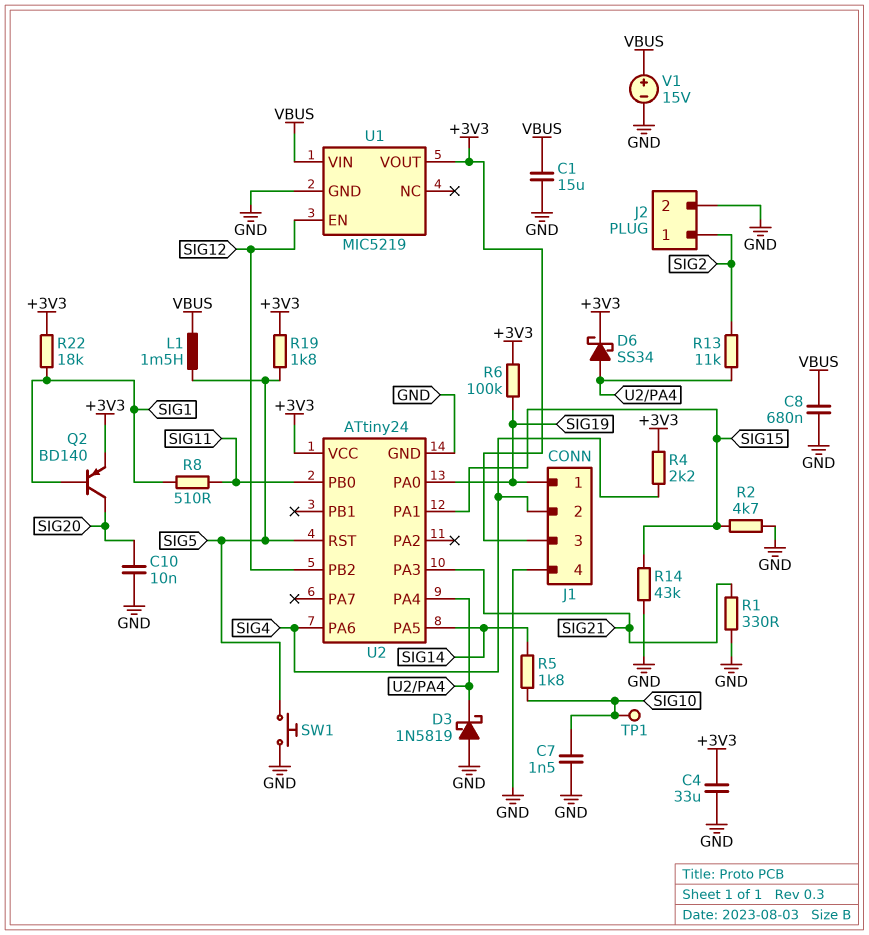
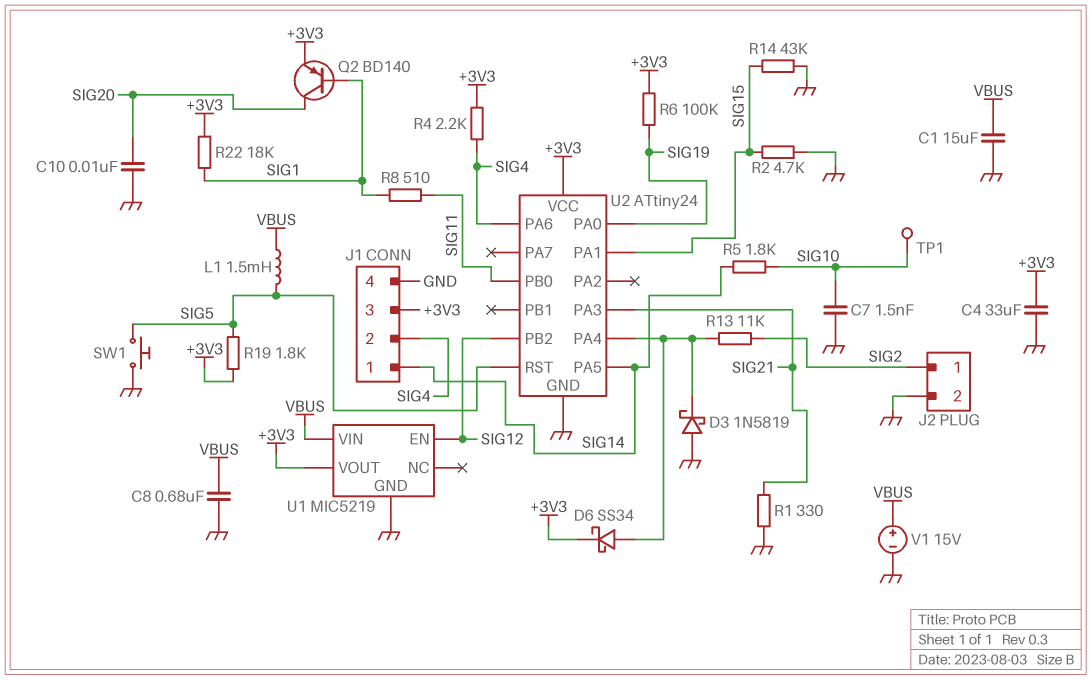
J1 pin 1: SIG19 -> SIG14

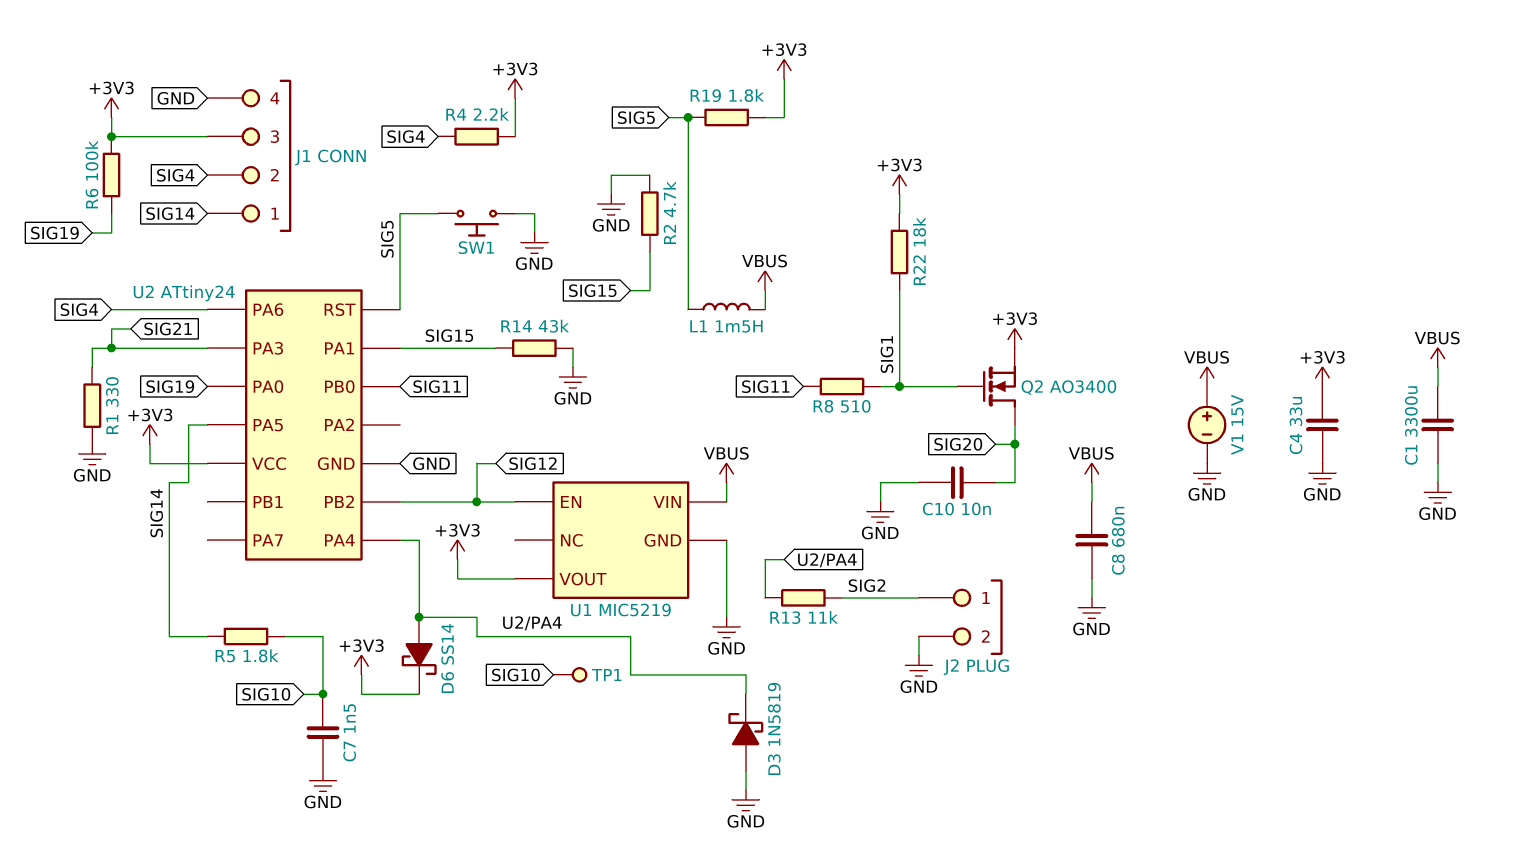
C1: 15uF (GND, VBUS) -> 3300uF (GND, VBUS)
D6: schottky SS34 (A U2/PA4, K +3V3) -> schottky SS14 (A U2/PA4, K +3V3)
Q2: PNP BD140 (B SIG1, C SIG20, E +3V3) -> NMOS AO3400 (G SIG1, D SIG20, S +3V3)

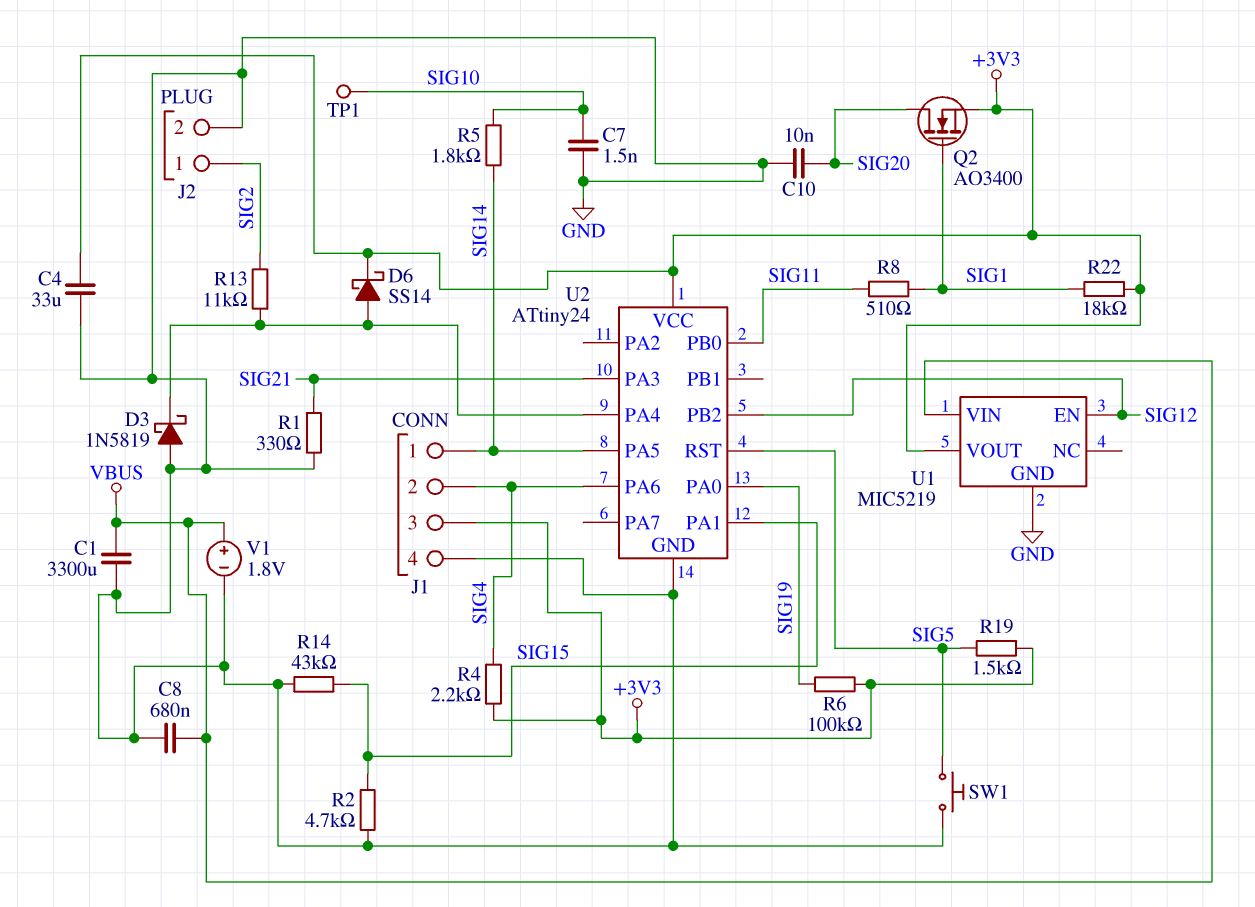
L1: 1.5mH (SIG5, VBUS) -> none
R19: 1.8k (+3V3, SIG5) -> 1.5k (+3V3, SIG5)
V1: 15V (plus VBUS, minus GND) -> 1.8V (plus VBUS, minus GND)

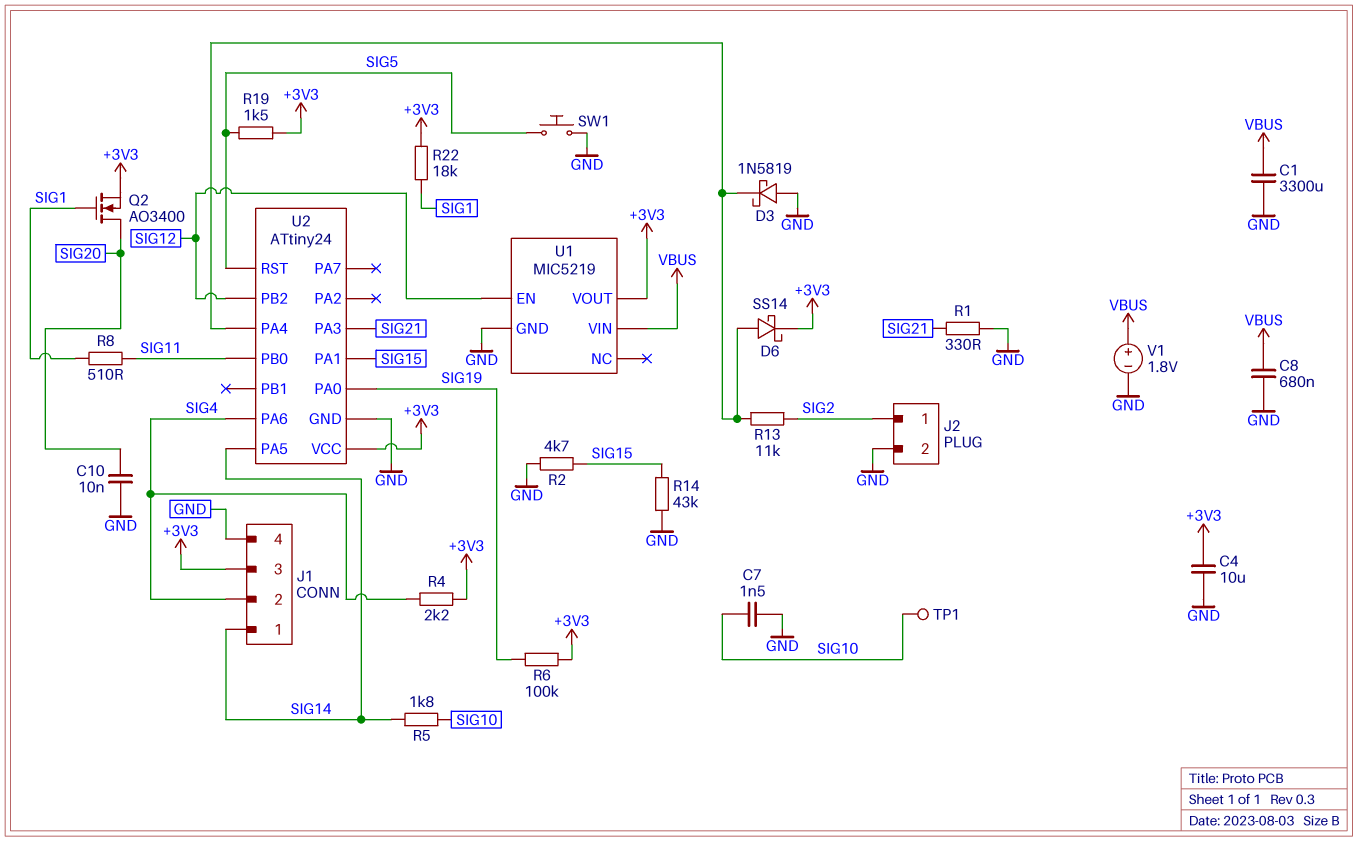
C4: 33uF (+3V3, GND) -> 10uF (+3V3, GND)

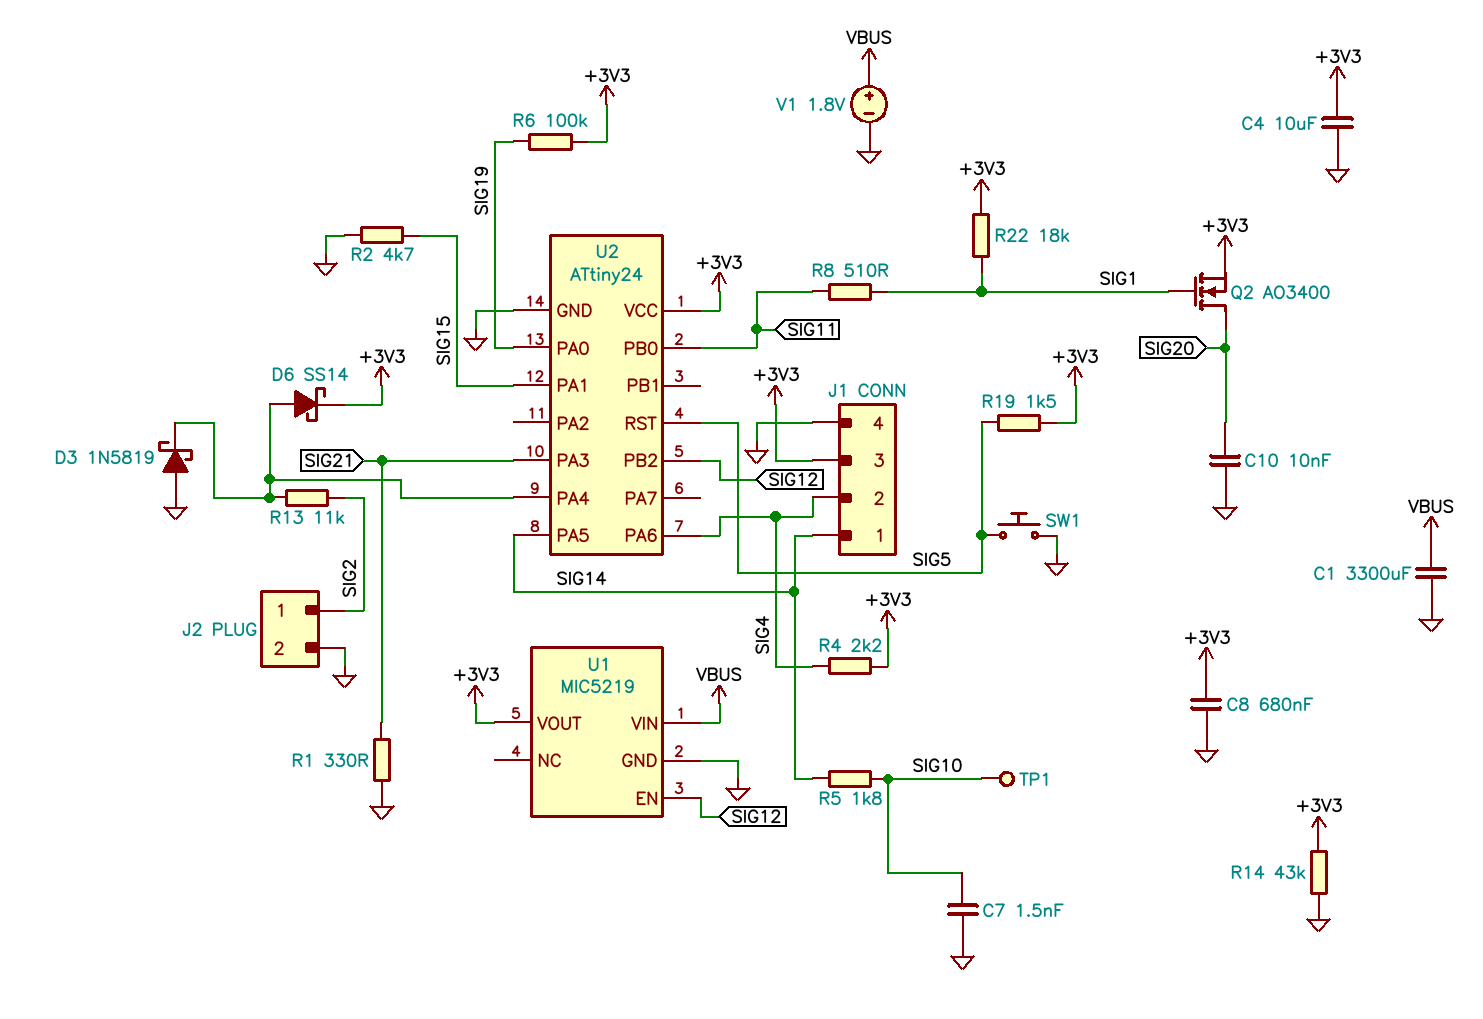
C8: 680nF (GND, VBUS) -> 680nF (+3V3, GND)
R14: 43k (GND, SIG15) -> 43k (+3V3, GND)

